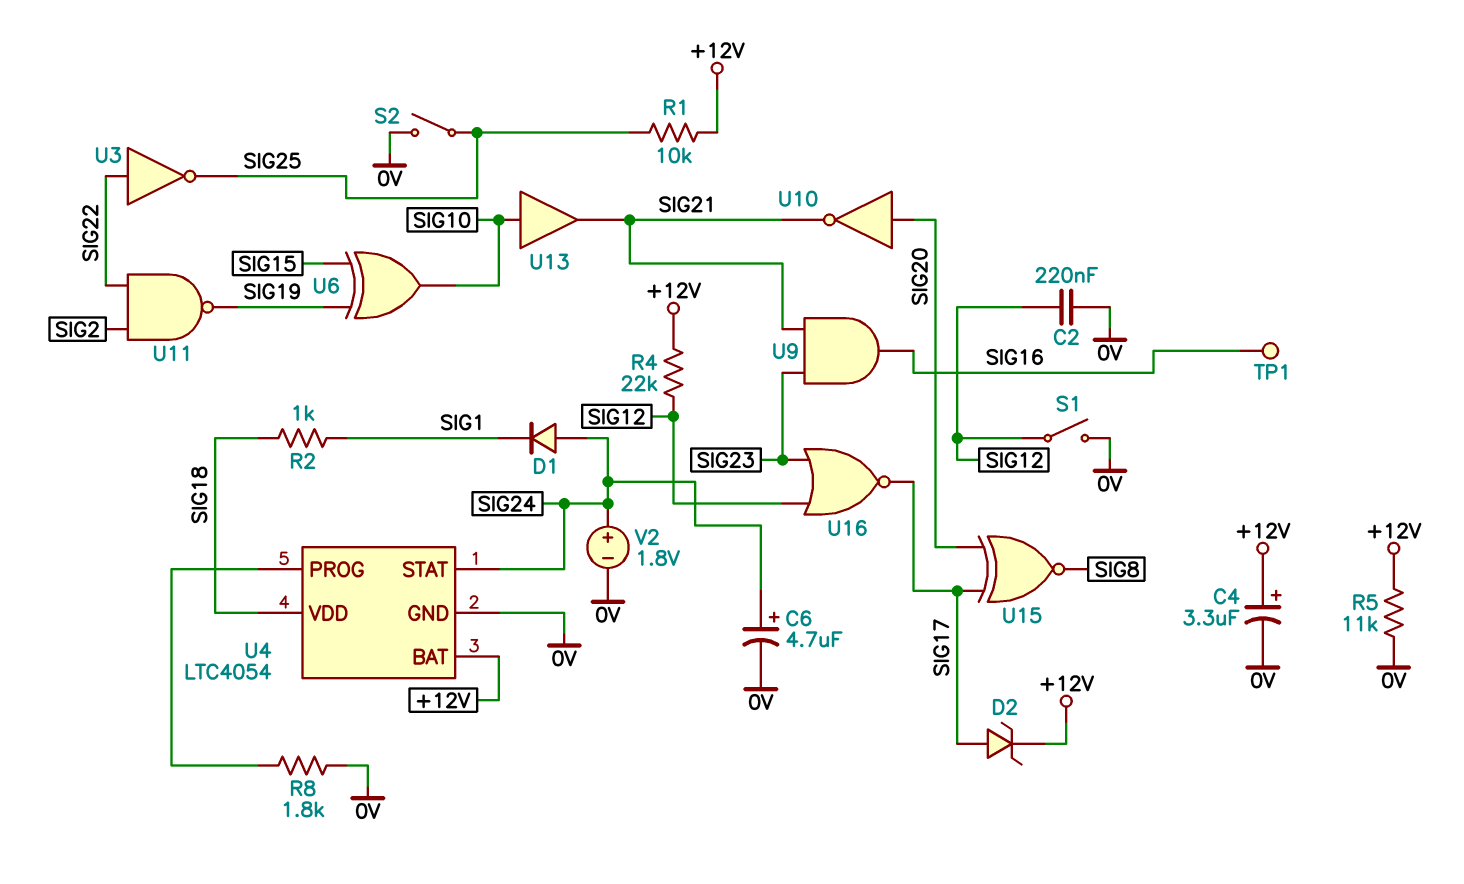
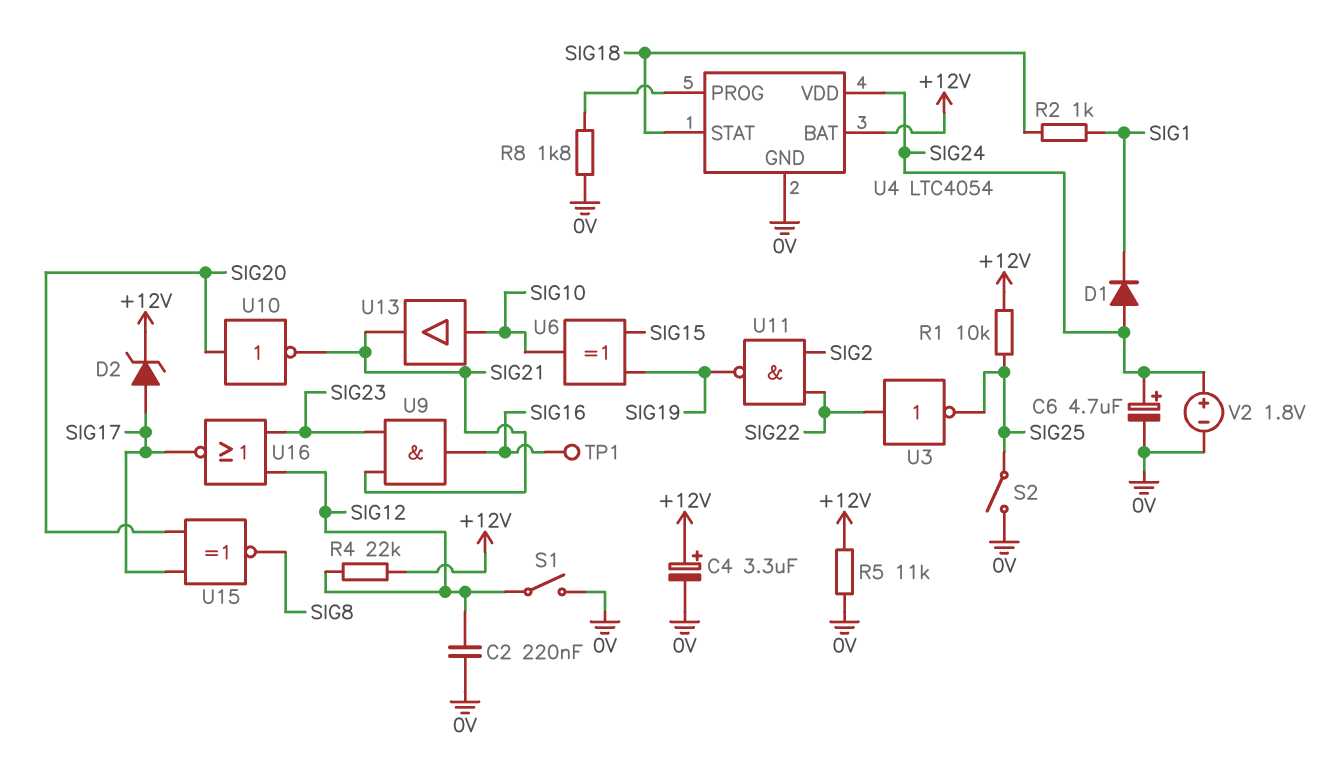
U4 pin STAT: SIG24 -> SIG18
U4 pin VDD: SIG18 -> SIG24

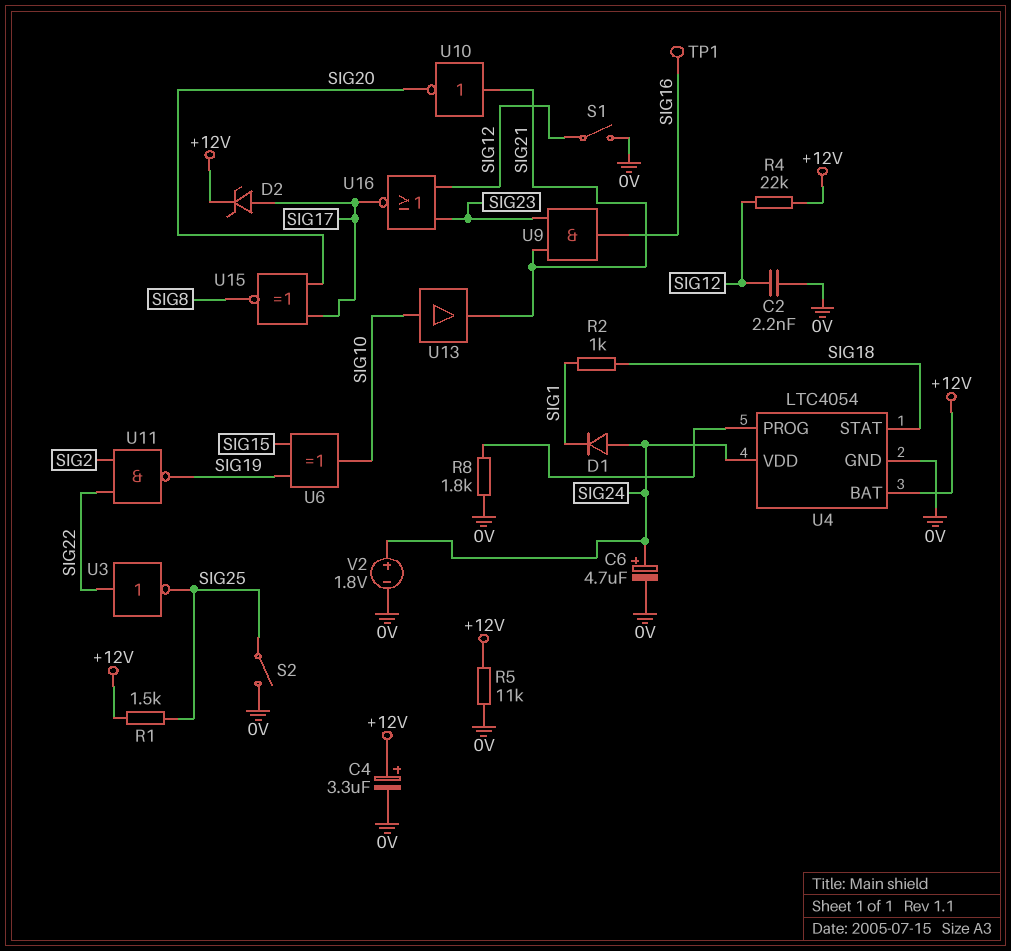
C2: 220nF (0V, SIG12) -> 2.2nF (0V, SIG12)
R1: 10k (+12V, SIG25) -> 1.5k (+12V, SIG25)
U10: NOT (in SIG20, out SIG21) -> NOT (in SIG21, out SIG20)

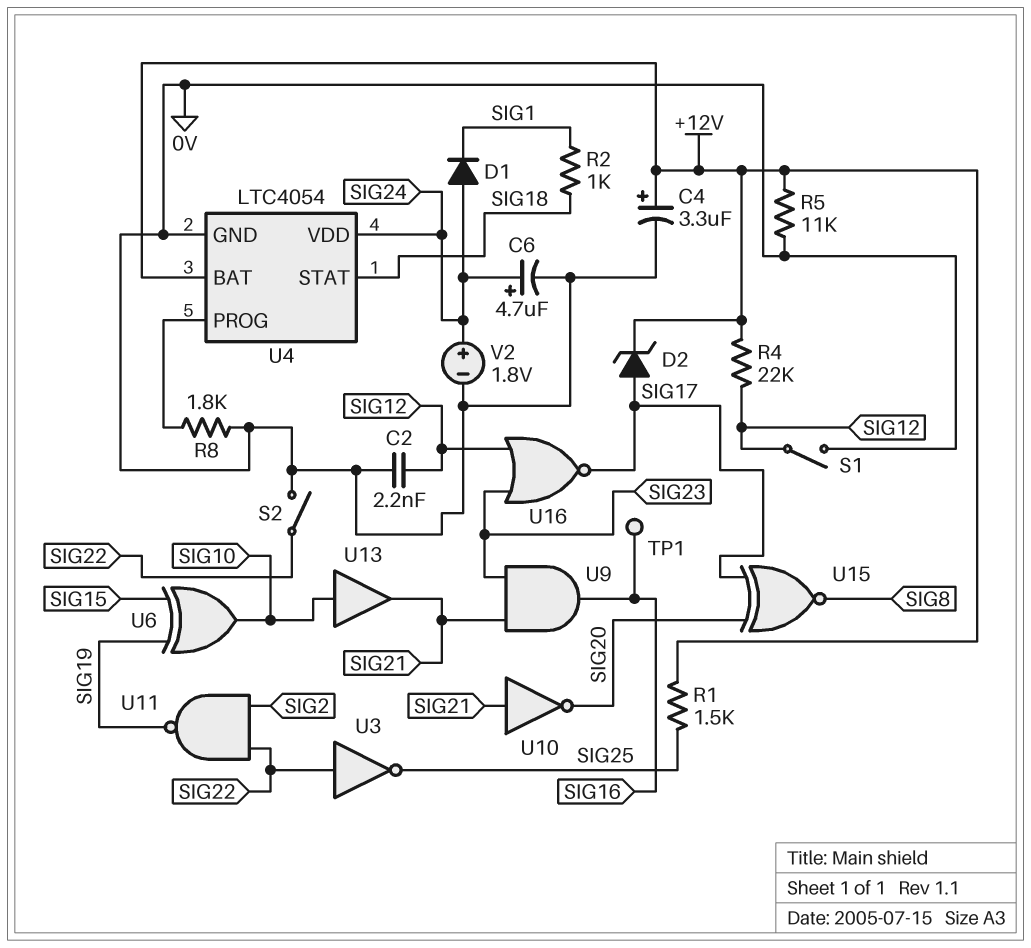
S2: switch (0V, SIG25) -> switch (0V, SIG22)

